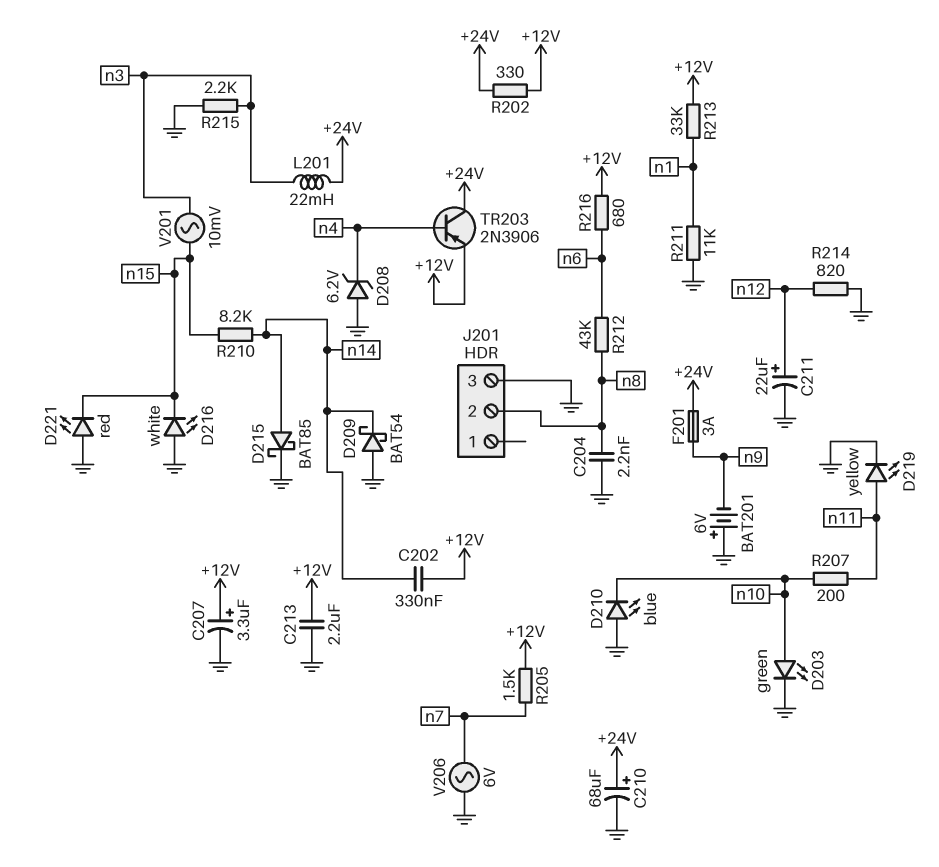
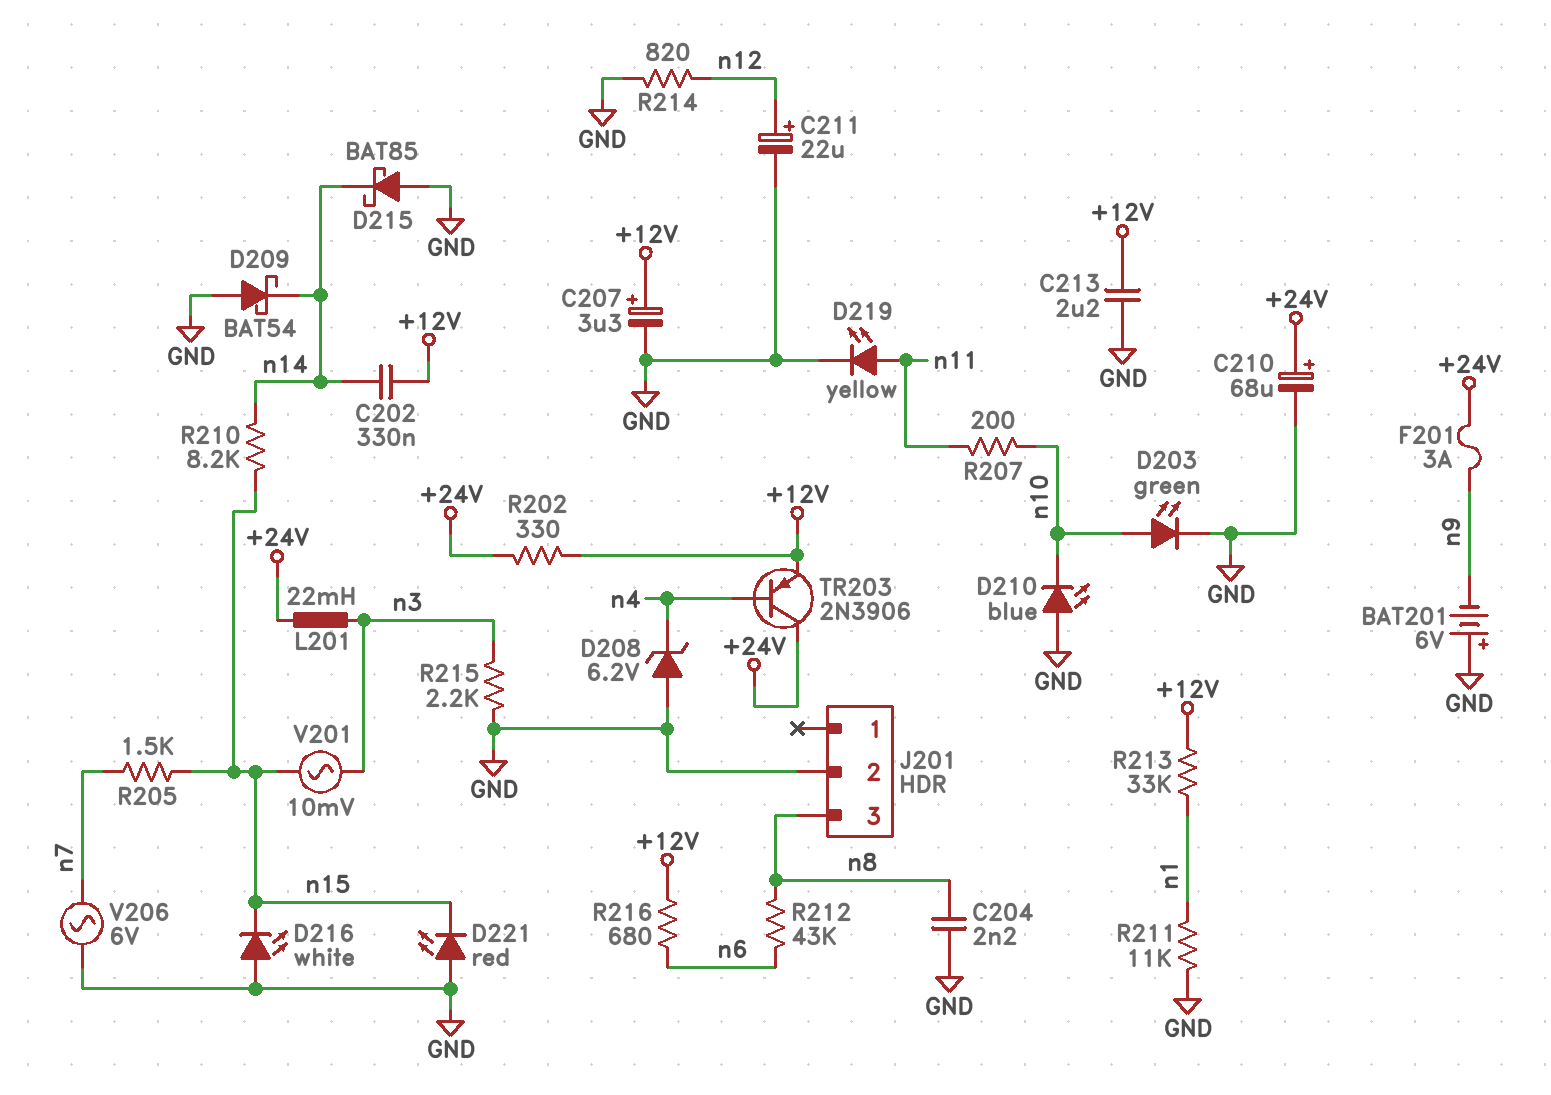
D215: schottky BAT85 (A n14, K GND) -> schottky BAT85 (A GND, K n14)
J201 pin 2: n8 -> GND
J201 pin 3: GND -> n8
R205: 1.5k (+12V, n7) -> 1.5k (n7, n15)

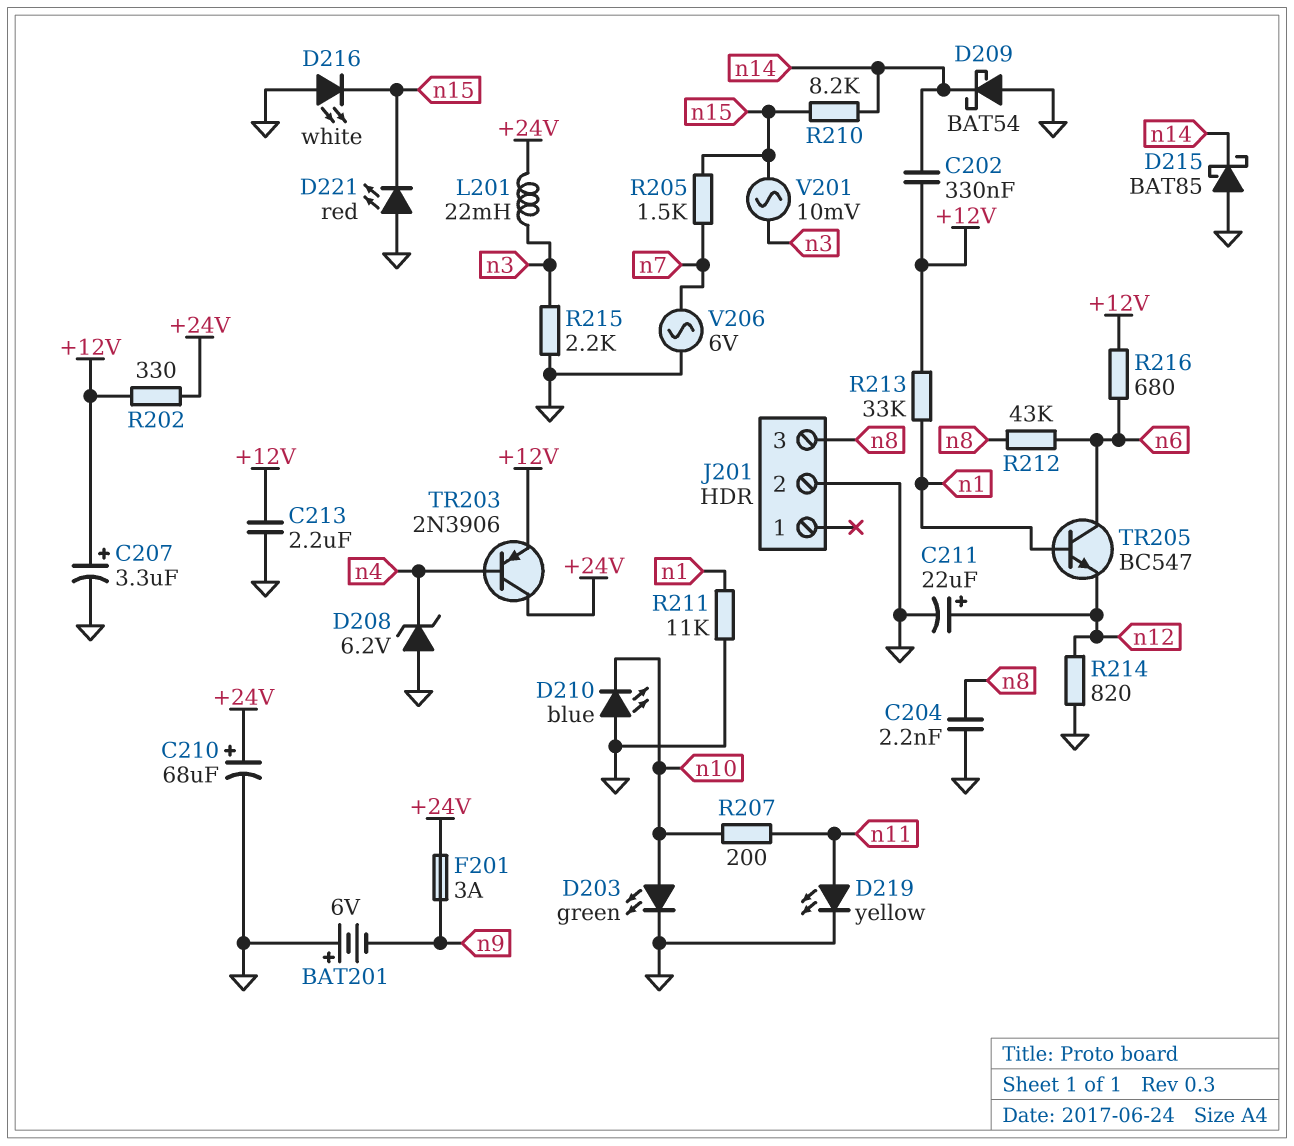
TR205: none -> NPN BC547 (B n1, C n6, E n12)

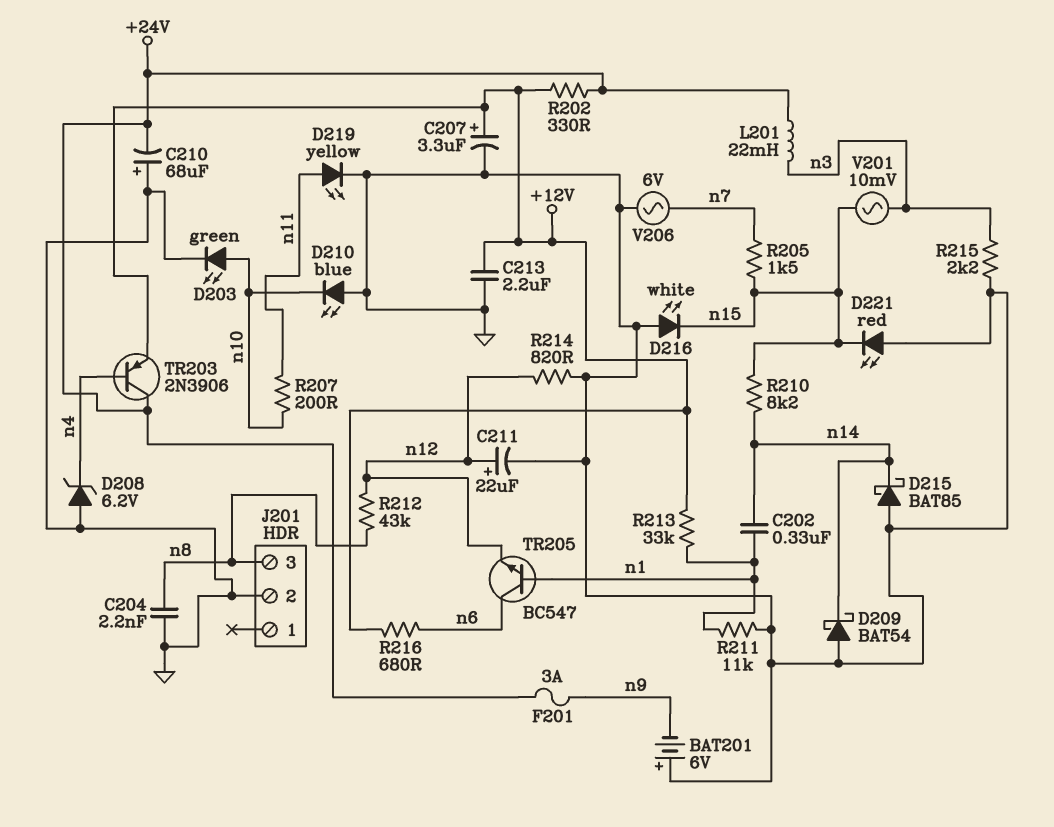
C202: 330nF (+12V, n14) -> 330nF (n1, n14)
C210: 68uF (plus +24V, minus GND) -> 68uF (plus GND, minus +24V)
R212: 43k (n6, n8) -> 43k (n8, n12)

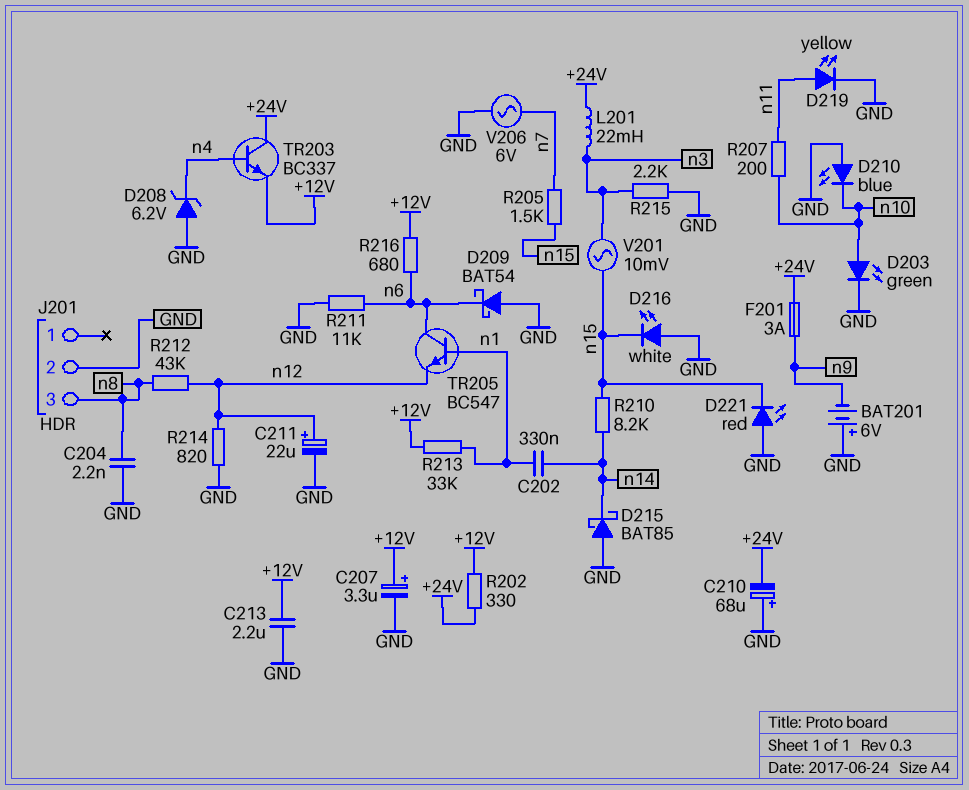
D209: schottky BAT54 (A GND, K n14) -> schottky BAT54 (A GND, K n6)
R211: 11k (GND, n1) -> 11k (GND, n6)
TR203: PNP 2N3906 (B n4, C +24V, E +12V) -> NPN BC337 (B n4, C +24V, E +12V)

